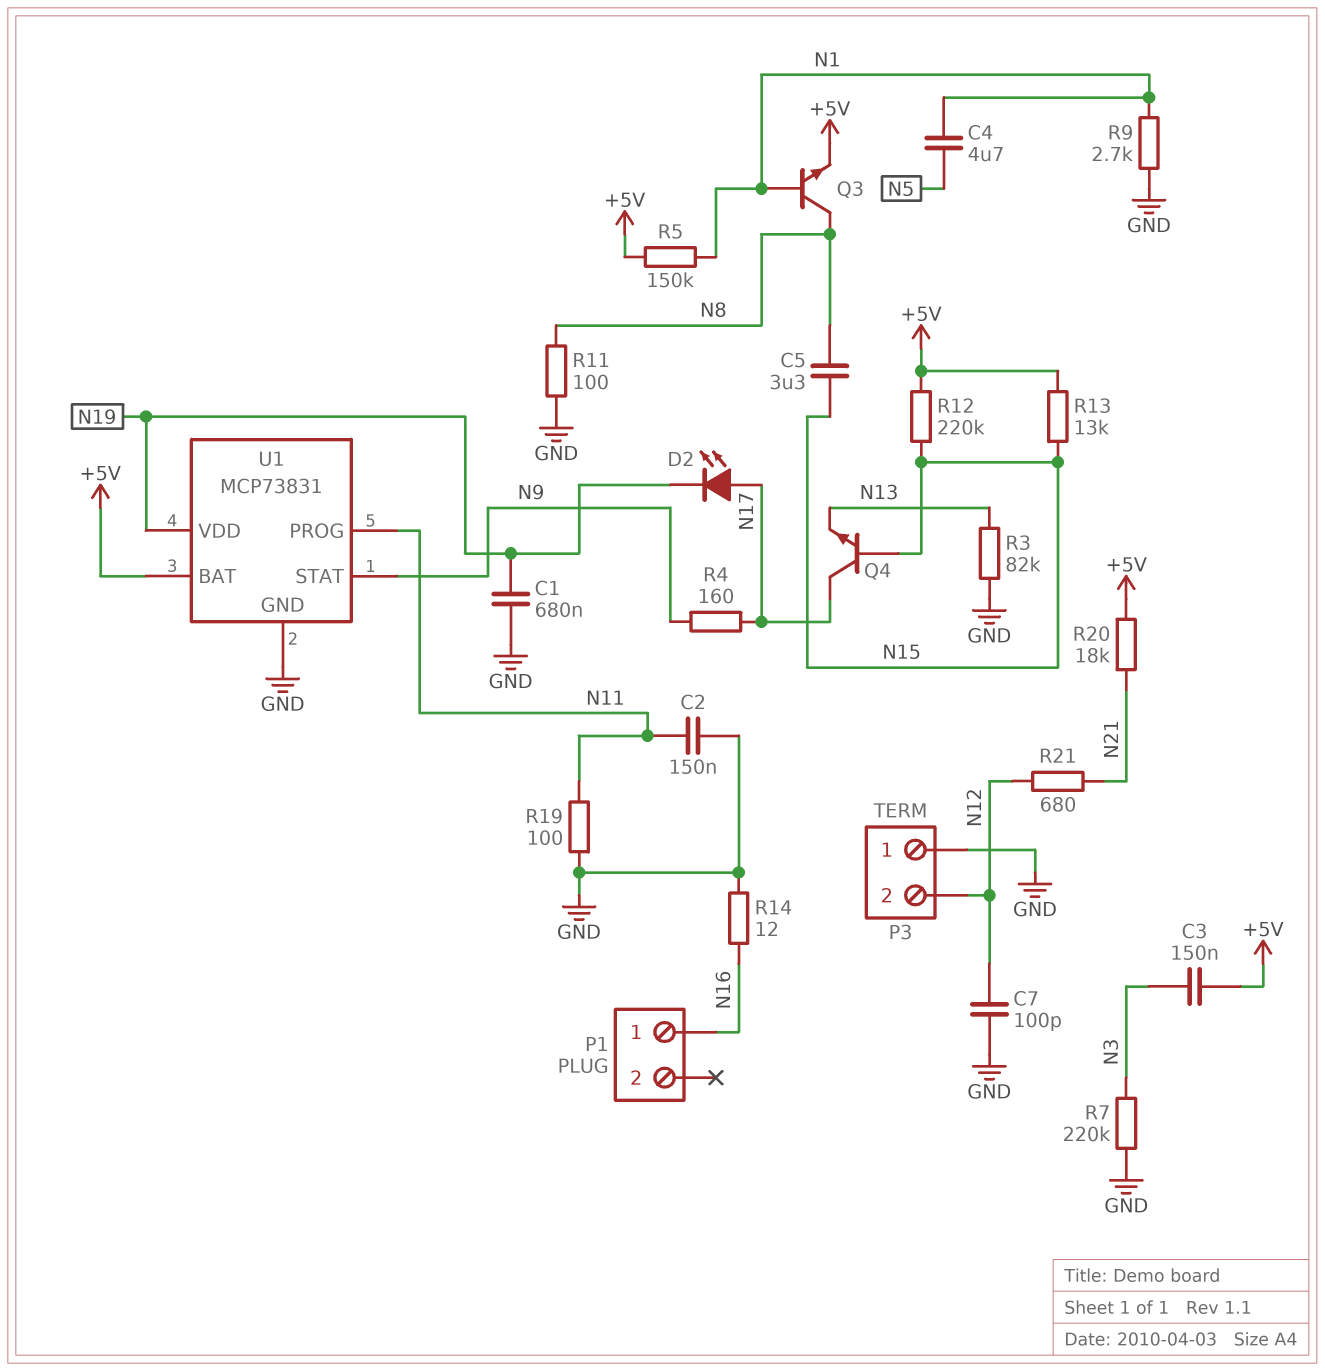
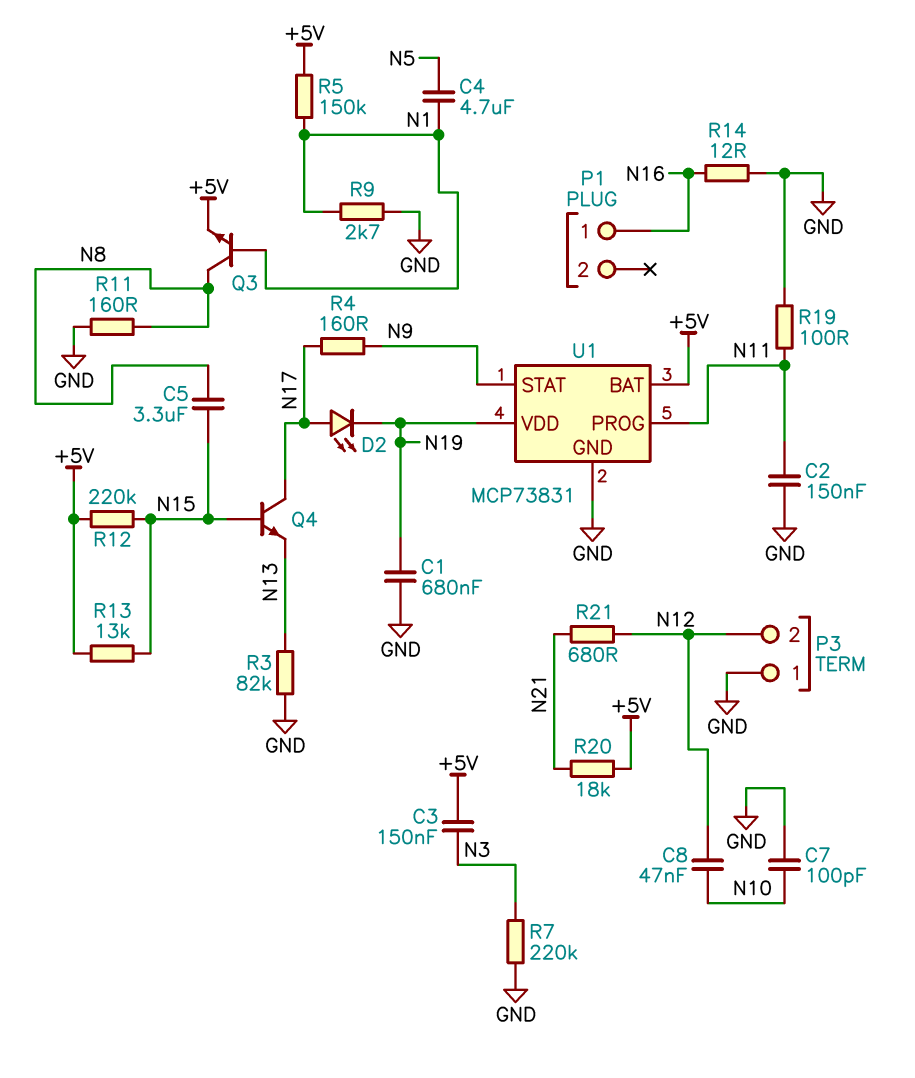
C7: 100pF (GND, N12) -> 100pF (GND, N10)
C8: none -> 47nF (N10, N12)
R11: 100 (GND, N8) -> 160 (GND, N8)

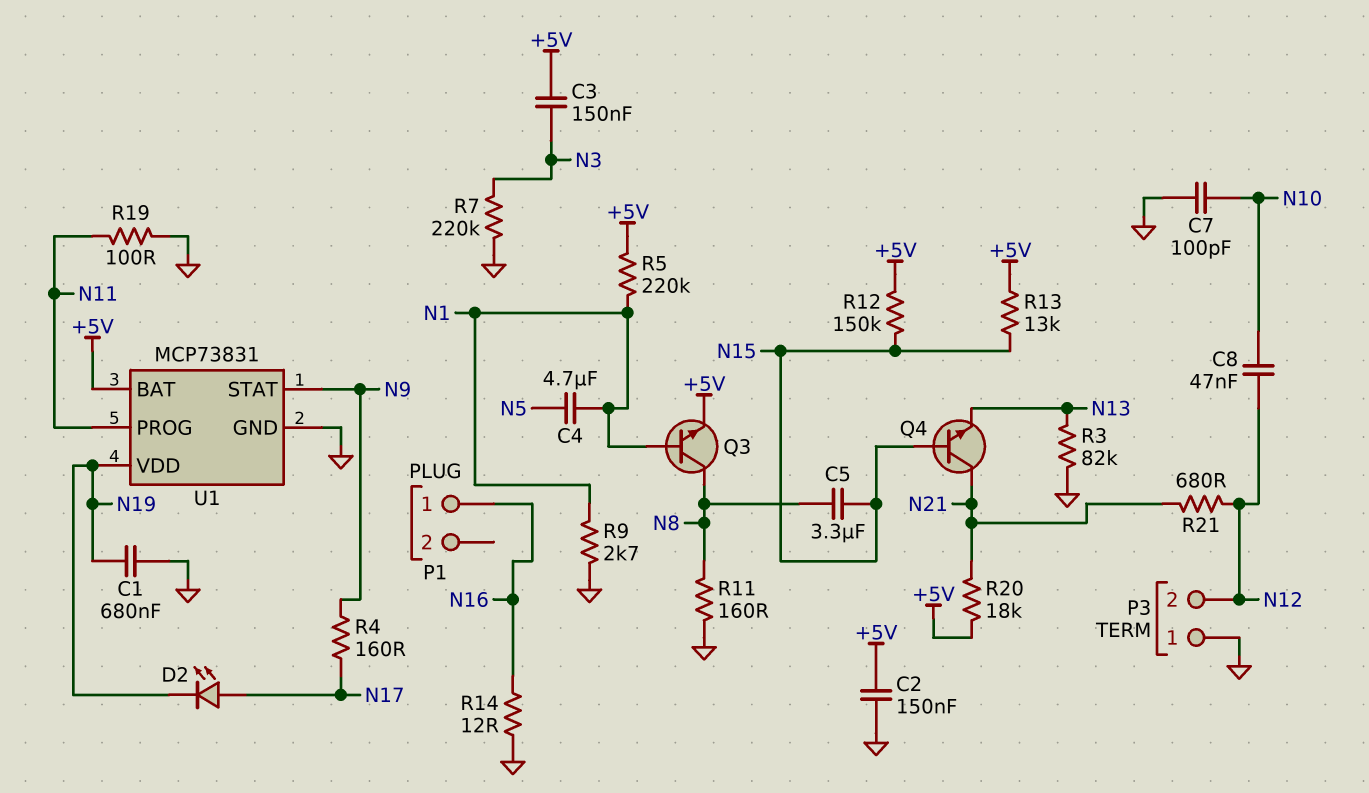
C2: 150nF (GND, N11) -> 150nF (+5V, GND)
Q4: NPN (B N15, C N17, E N13) -> NPN (B N15, C N21, E N13)
R5: 150k (+5V, N1) -> 220k (+5V, N1)
R12: 220k (+5V, N15) -> 150k (+5V, N15)

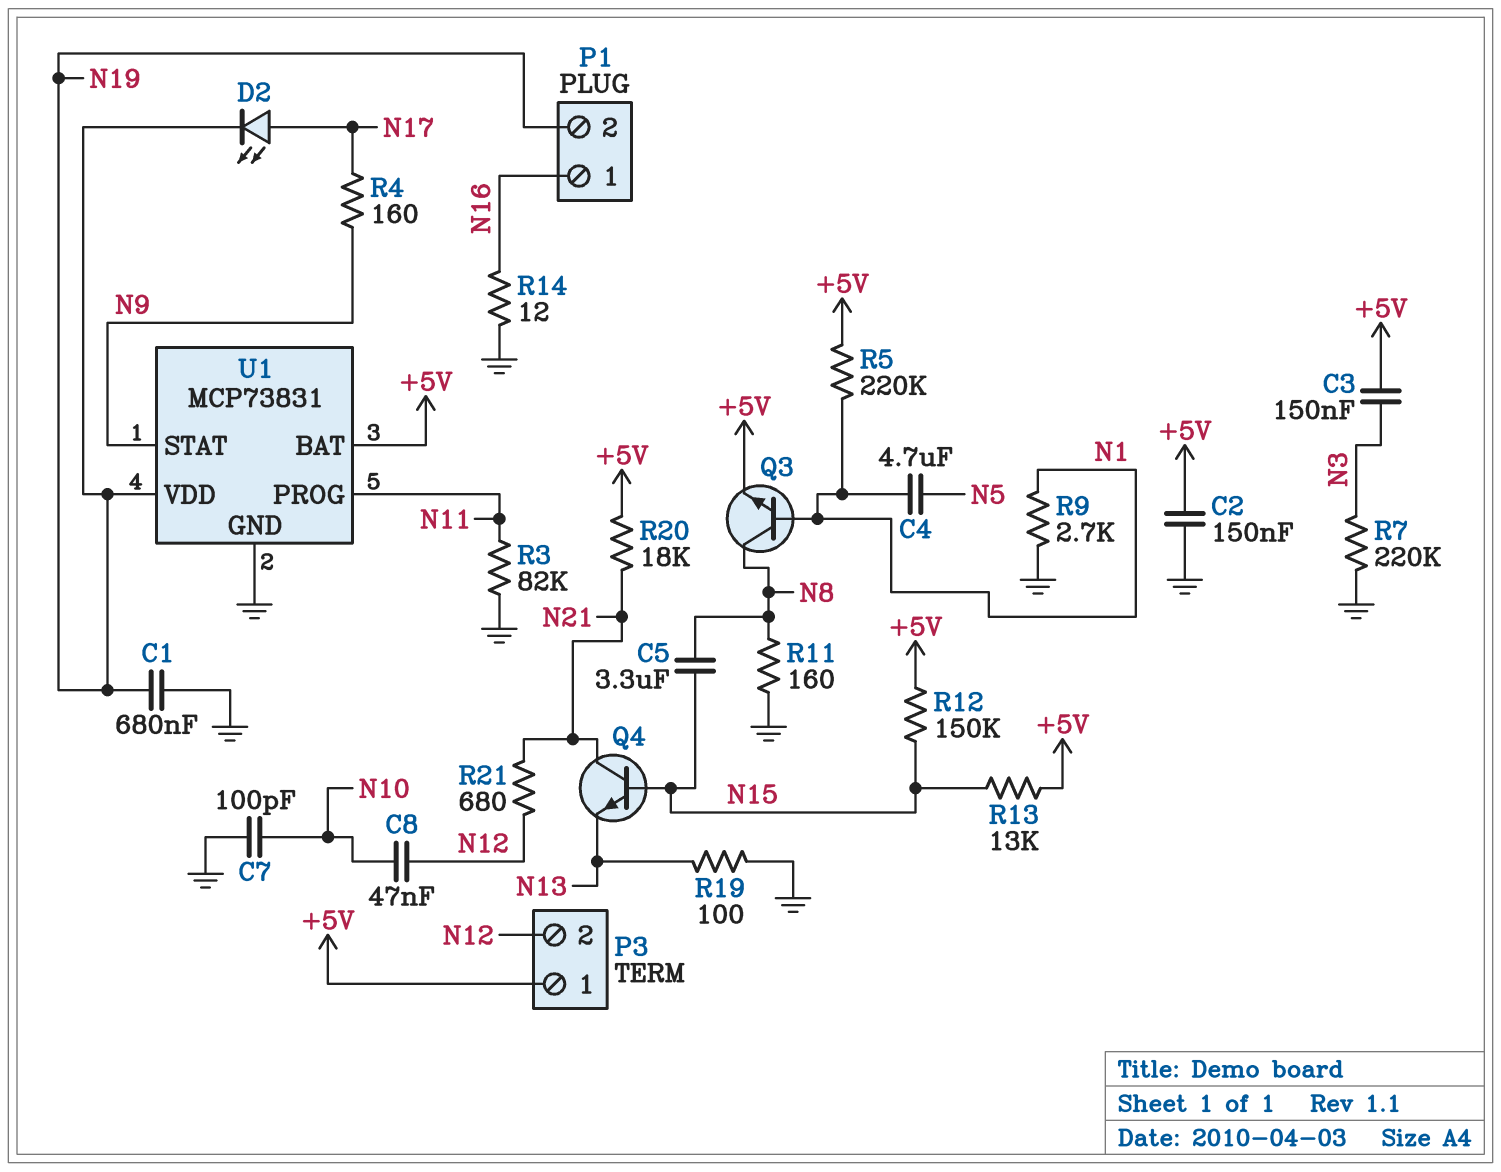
P1 pin 2: none -> N19
P3 pin 1: GND -> +5V
R3: 82k (GND, N13) -> 82k (GND, N11)
R19: 100 (GND, N11) -> 100 (GND, N13)

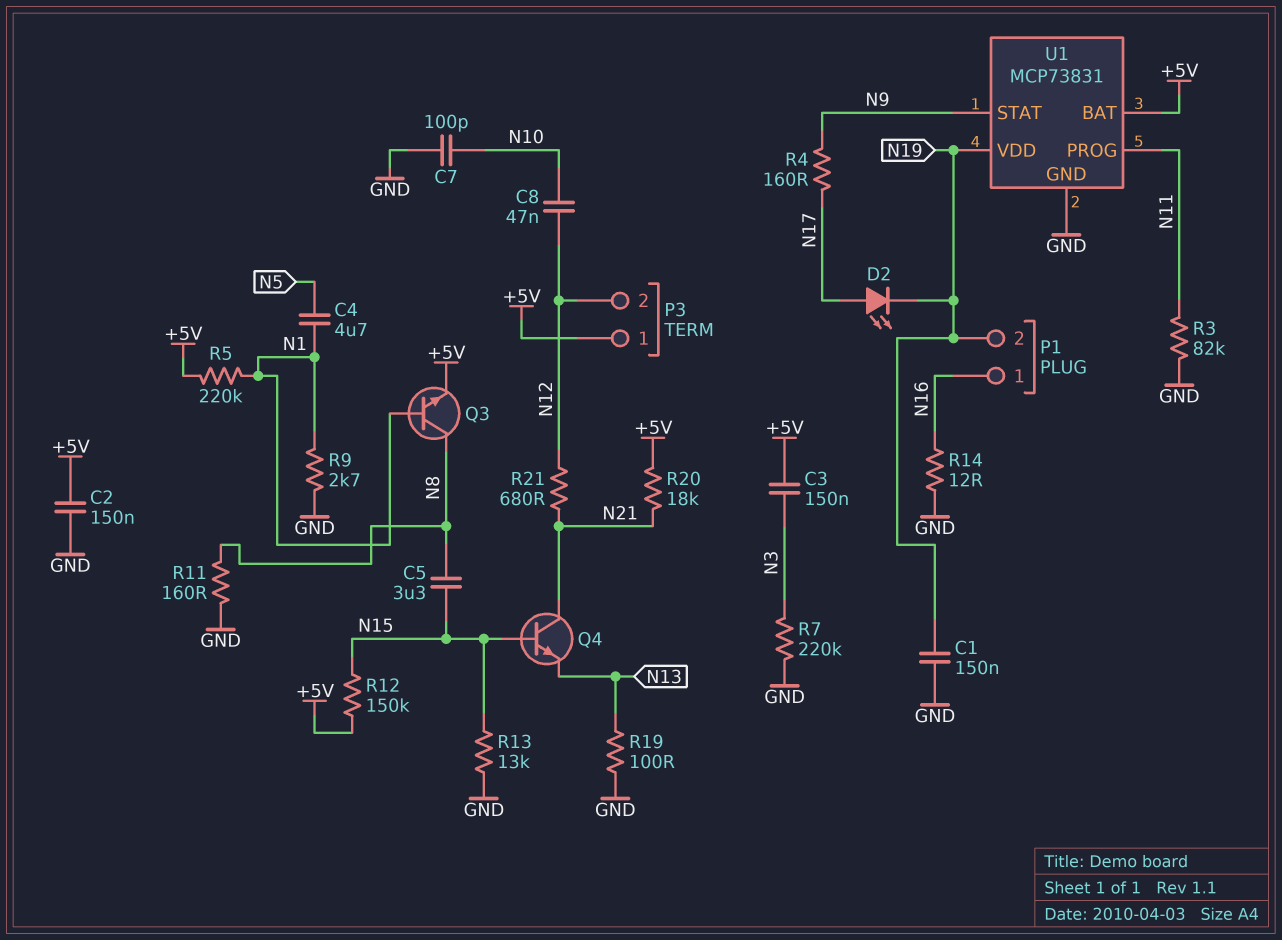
C1: 680nF (GND, N19) -> 150nF (GND, N19)
R13: 13k (+5V, N15) -> 13k (GND, N15)

